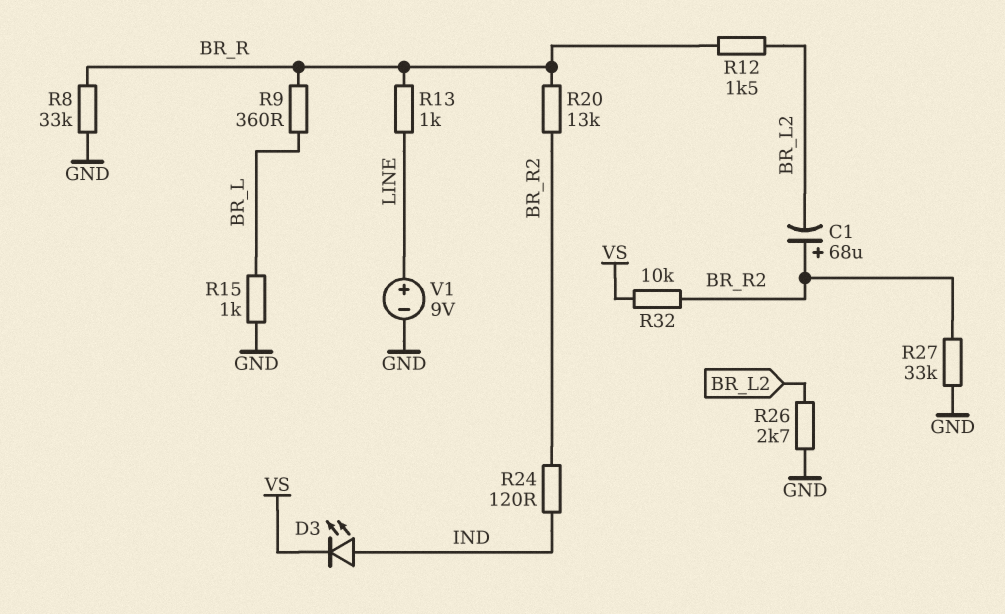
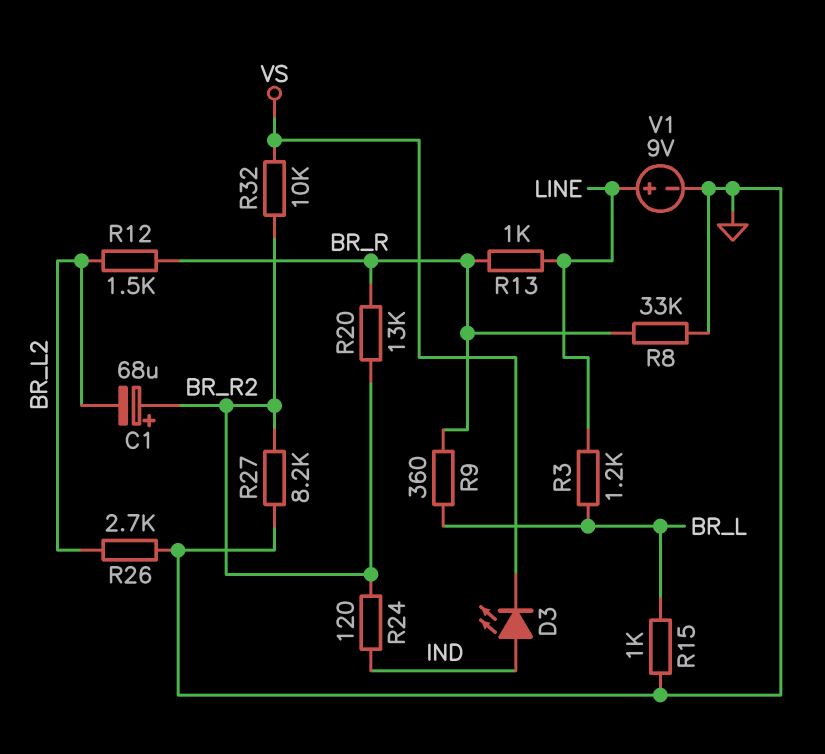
R3: none -> 1.2k (BR_L, LINE)
R27: 33k (BR_R2, GND) -> 8.2k (BR_R2, GND)

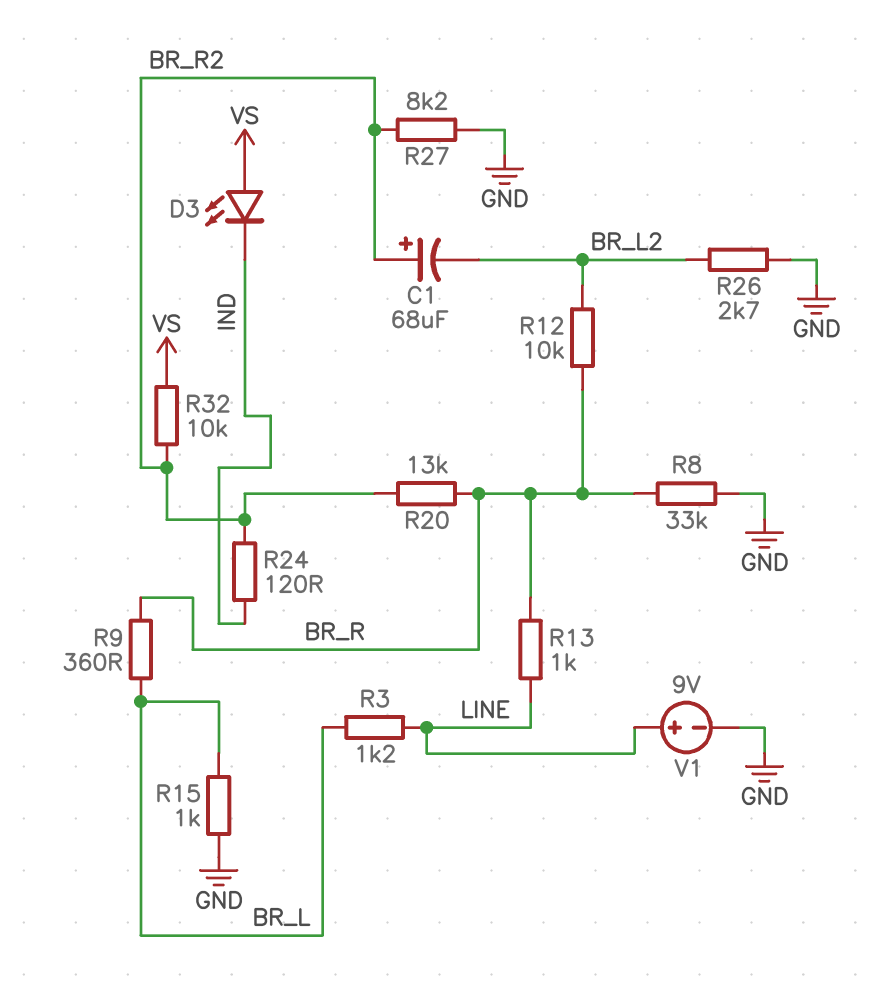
D3: LED (A IND, K VS) -> LED (A VS, K IND)
R12: 1.5k (BR_L2, BR_R) -> 10k (BR_L2, BR_R)

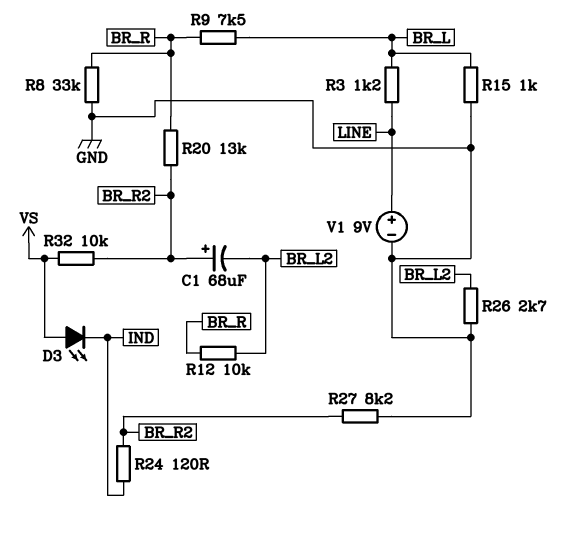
R9: 360 (BR_L, BR_R) -> 7.5k (BR_L, BR_R)
R13: 1k (BR_R, LINE) -> none

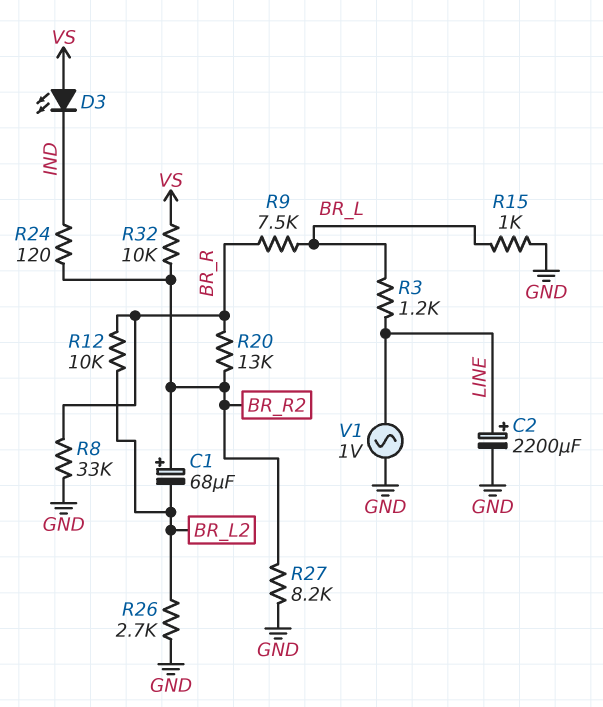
C2: none -> 2200uF (plus LINE, minus GND)
V1: 9V (plus LINE, minus GND) -> AC 1V (GND, LINE)

